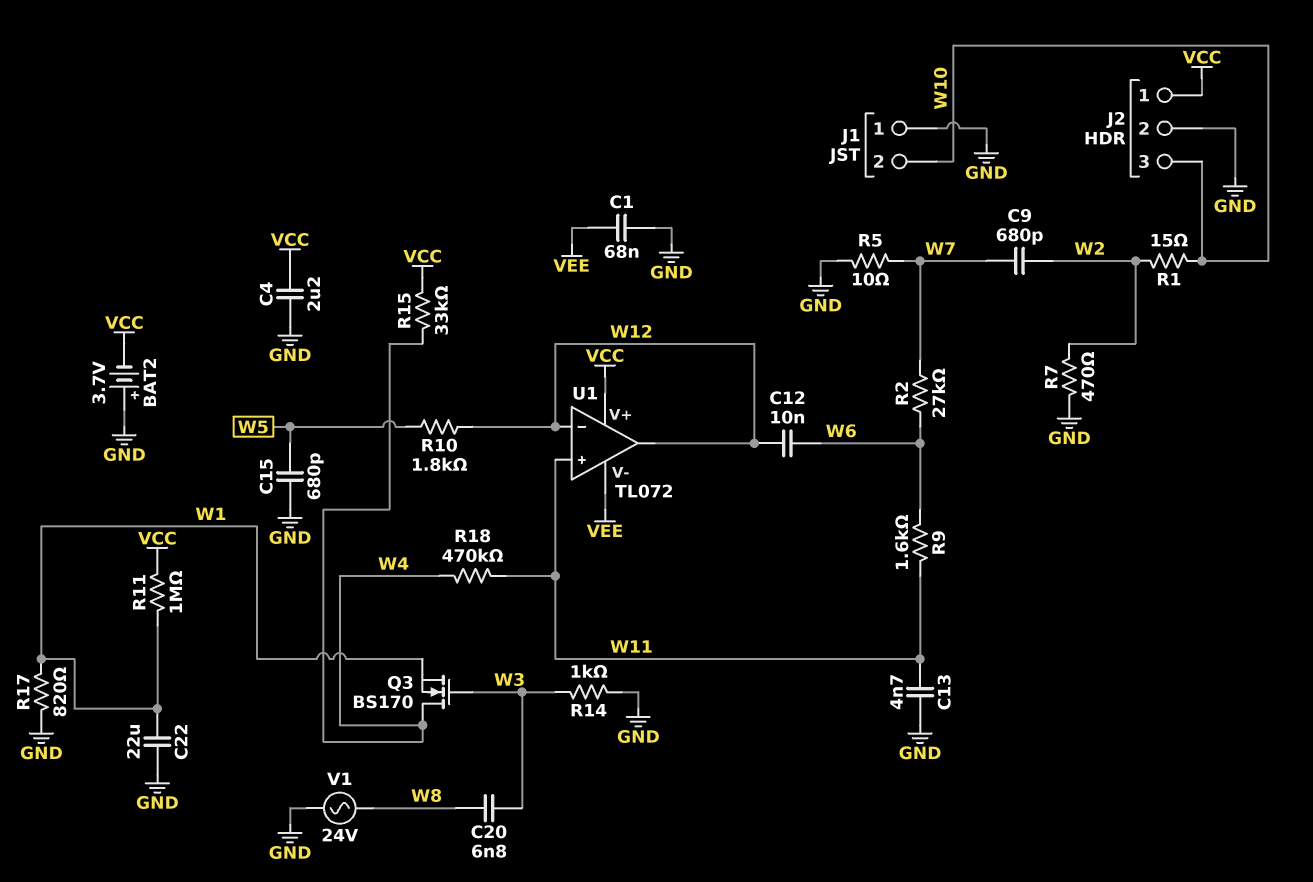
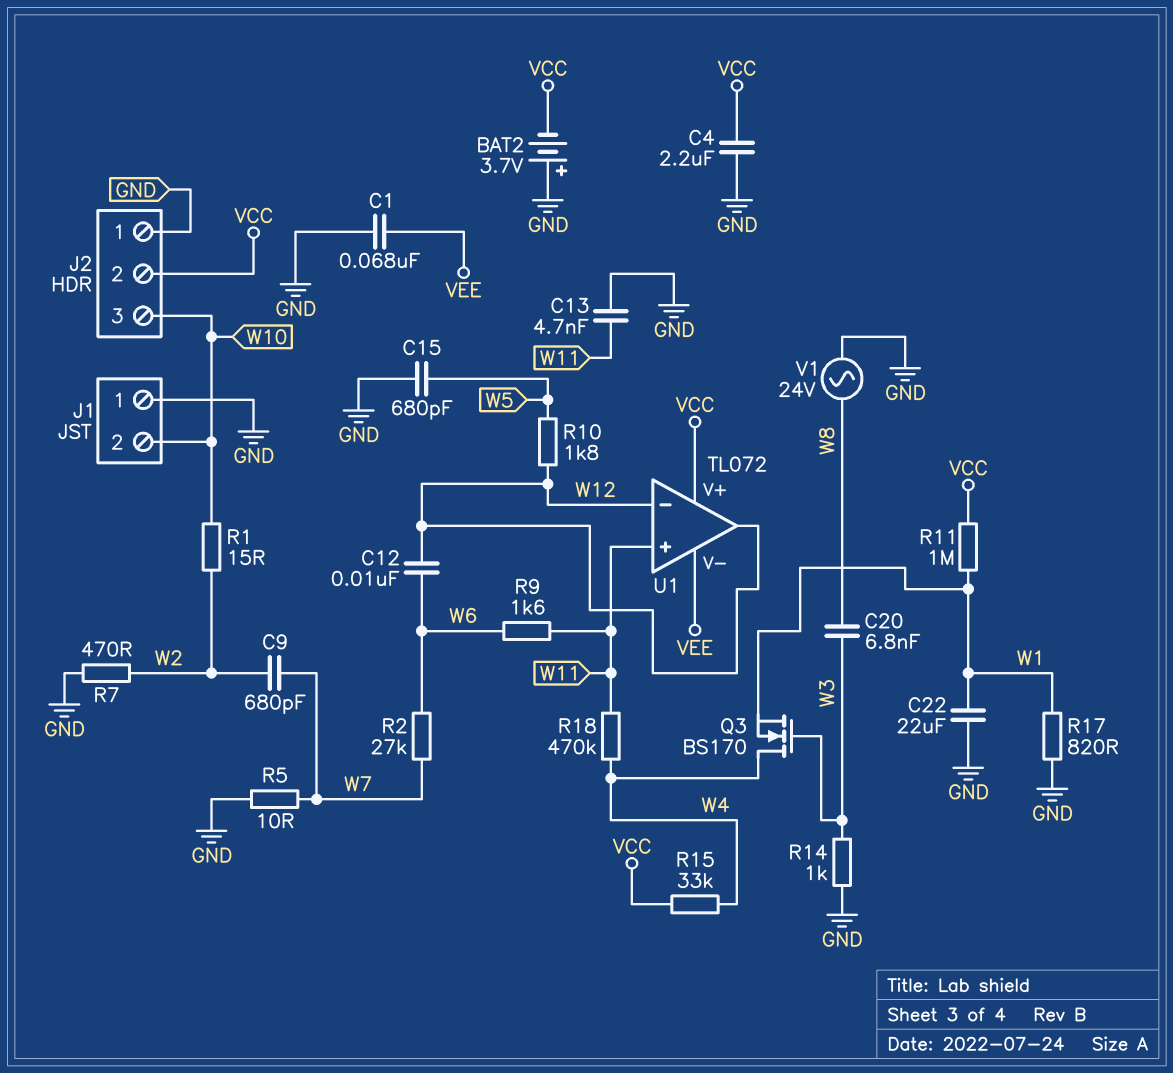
J2 pin 1: VCC -> GND
J2 pin 2: GND -> VCC

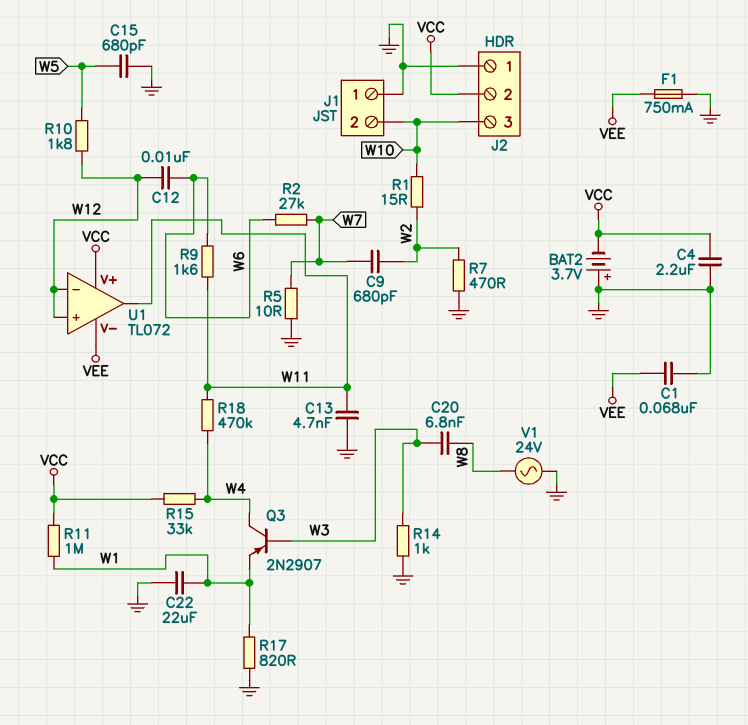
F1: none -> 750mA (GND, VEE)
Q3: NMOS BS170 (G W3, D W4, S W1) -> PNP 2N2907 (B W3, C W4, E W1)
U1 pin in+: W11 -> W12
U1 pin out: W12 -> W11

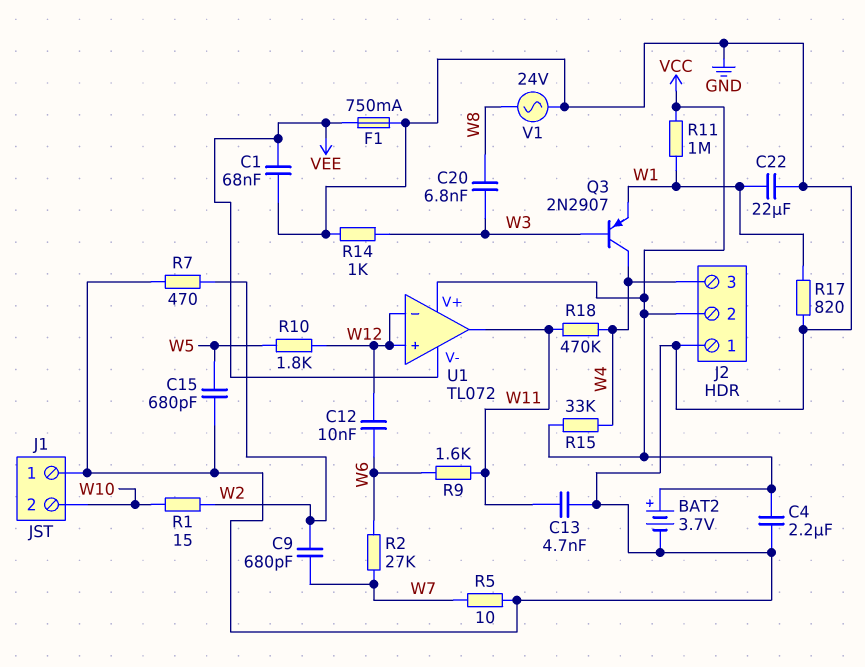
BAT2: 3.7V (plus GND, minus VCC) -> 3.7V (plus VCC, minus GND)
J2 pin 3: W10 -> W4

